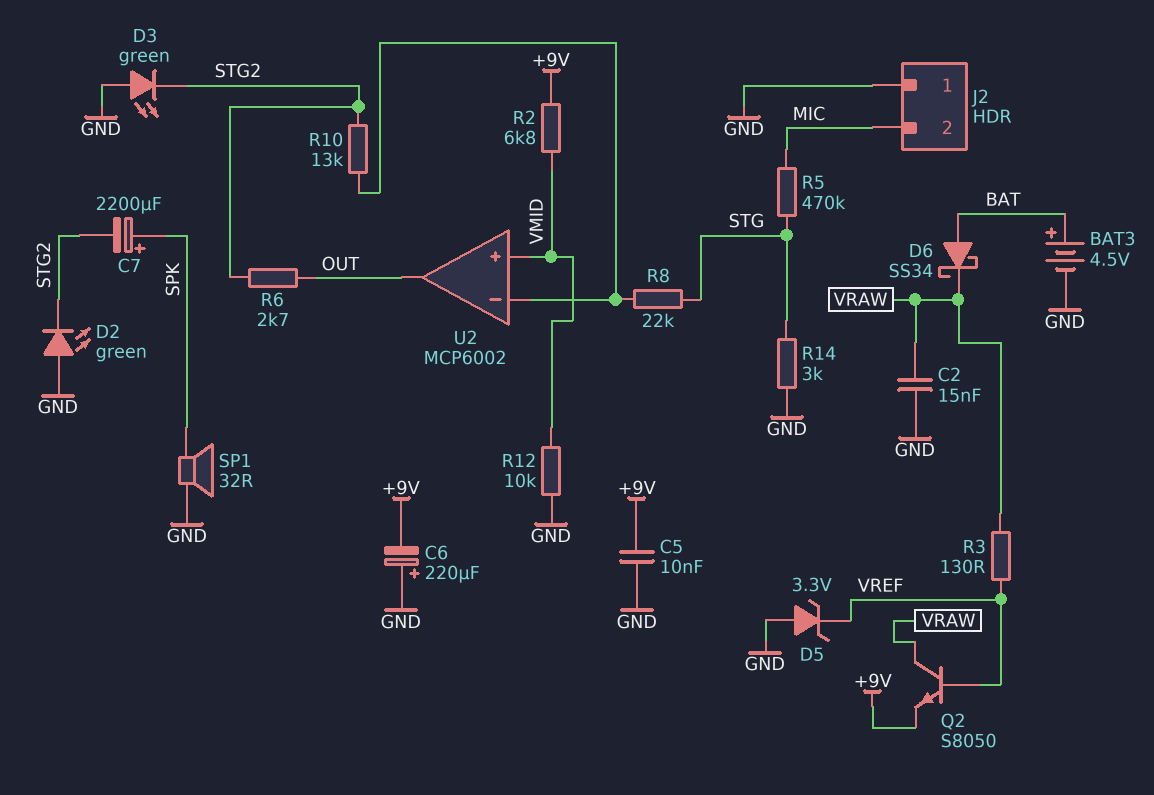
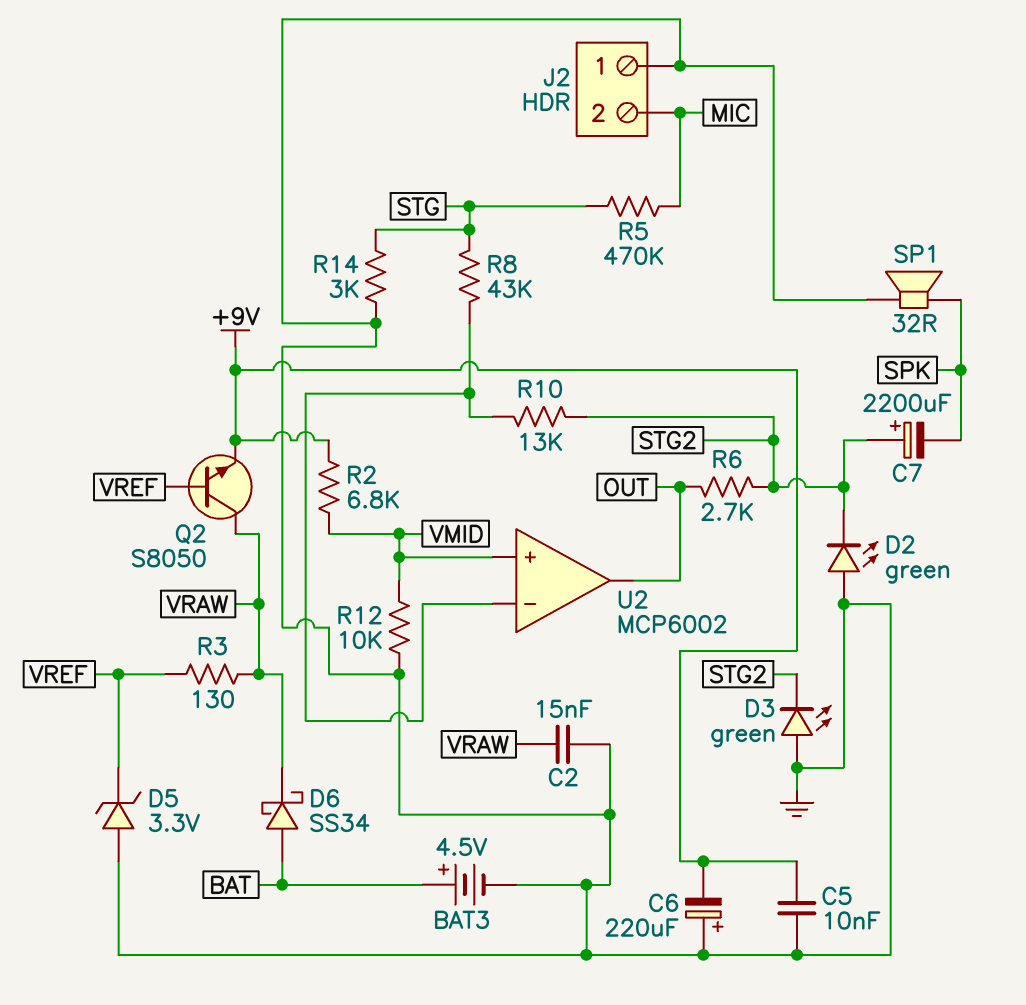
C7: 2200uF (plus SPK, minus STG2) -> 2200uF (plus STG2, minus SPK)
R8: 22k (STG, U2/in-) -> 43k (STG, U2/in-)

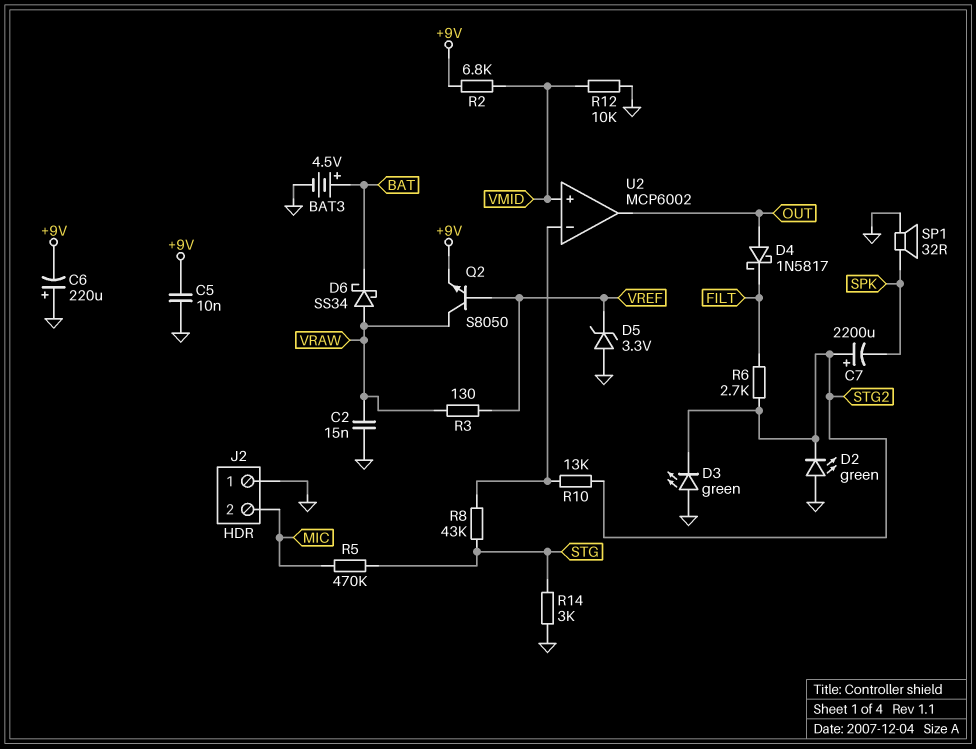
D4: none -> schottky 1N5817 (A OUT, K FILT)
D6: schottky SS34 (A BAT, K VRAW) -> schottky SS34 (A VRAW, K BAT)
R6: 2.7k (OUT, STG2) -> 2.7k (FILT, STG2)

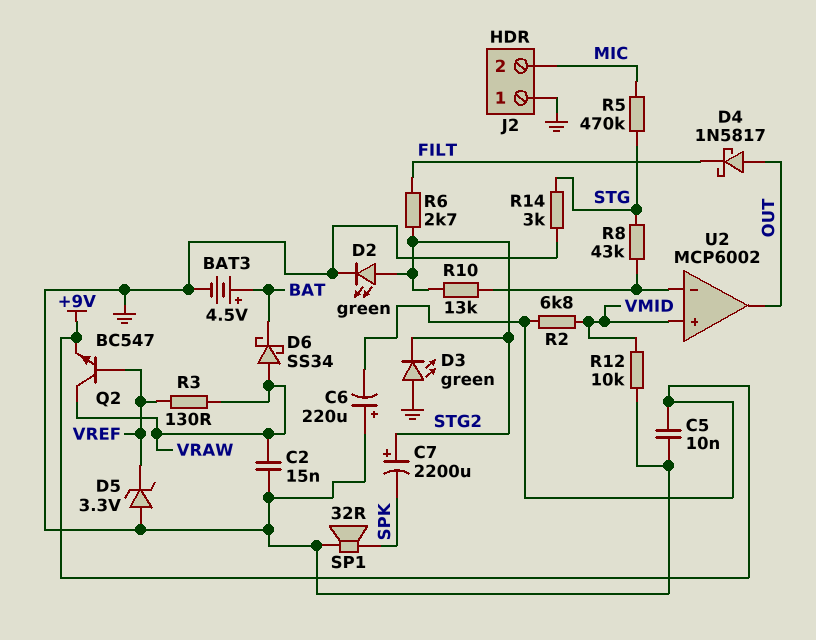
D2: LED green (A GND, K STG2) -> LED green (A STG2, K GND)
Q2: NPN S8050 (B VREF, C VRAW, E +9V) -> NPN BC547 (B VREF, C VRAW, E +9V)

